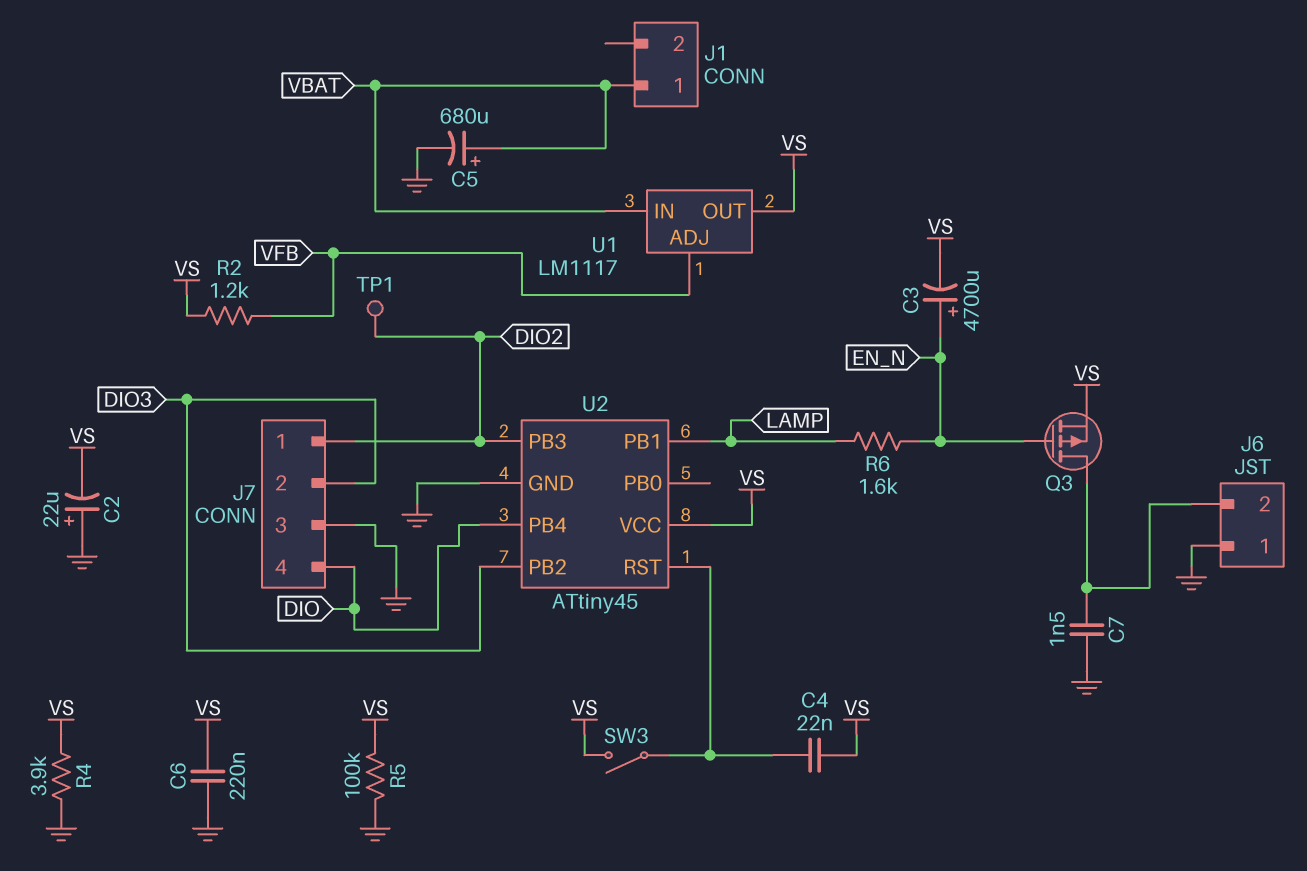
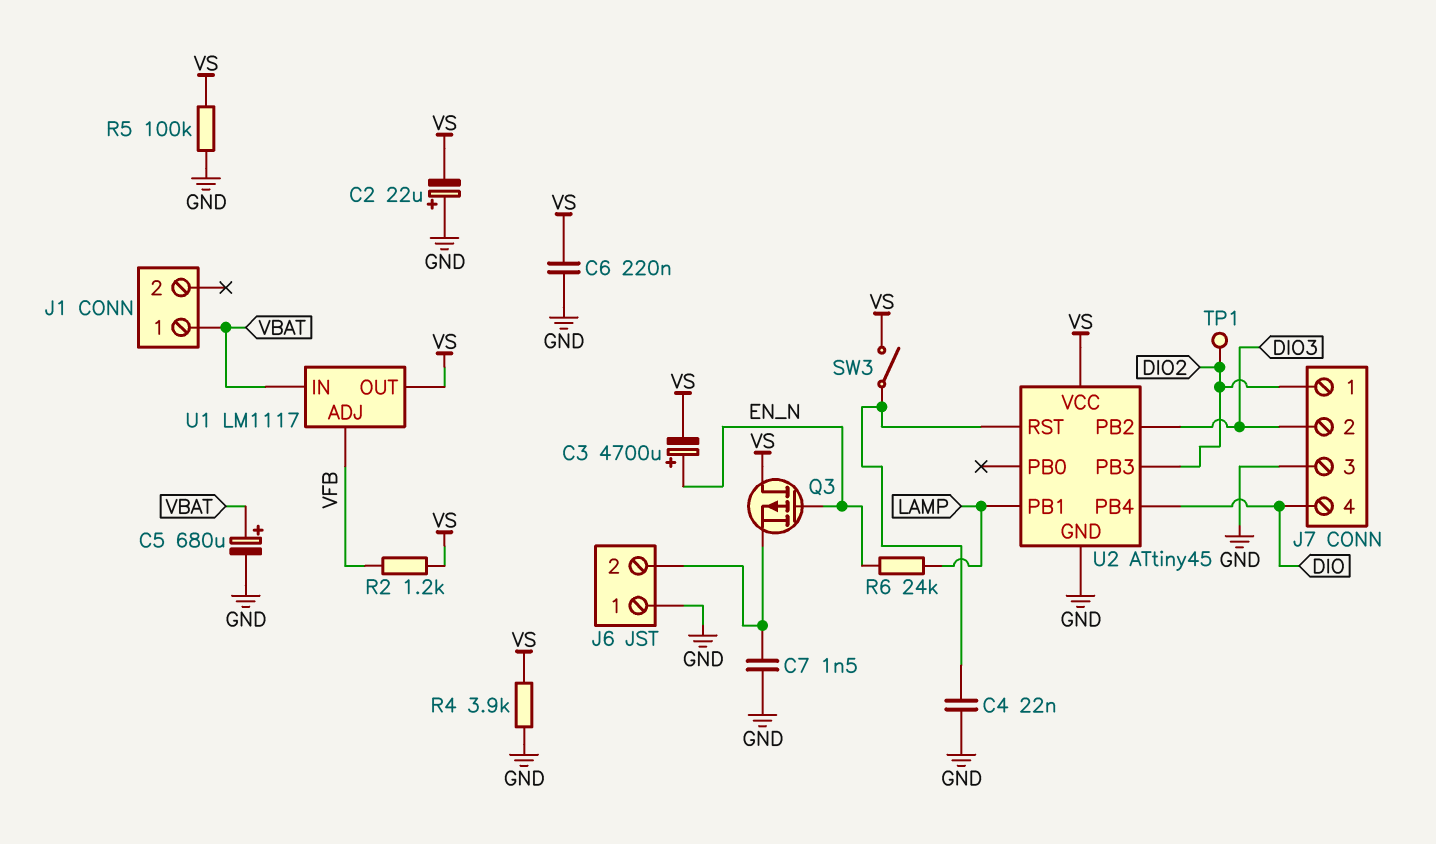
C4: 22nF (U2/RST, VS) -> 22nF (GND, U2/RST)
Q3: PMOS (G EN_N, D J6/2, S VS) -> PMOS (G EN_N, D VS, S J6/2)
R6: 1.6k (EN_N, LAMP) -> 24k (EN_N, LAMP)

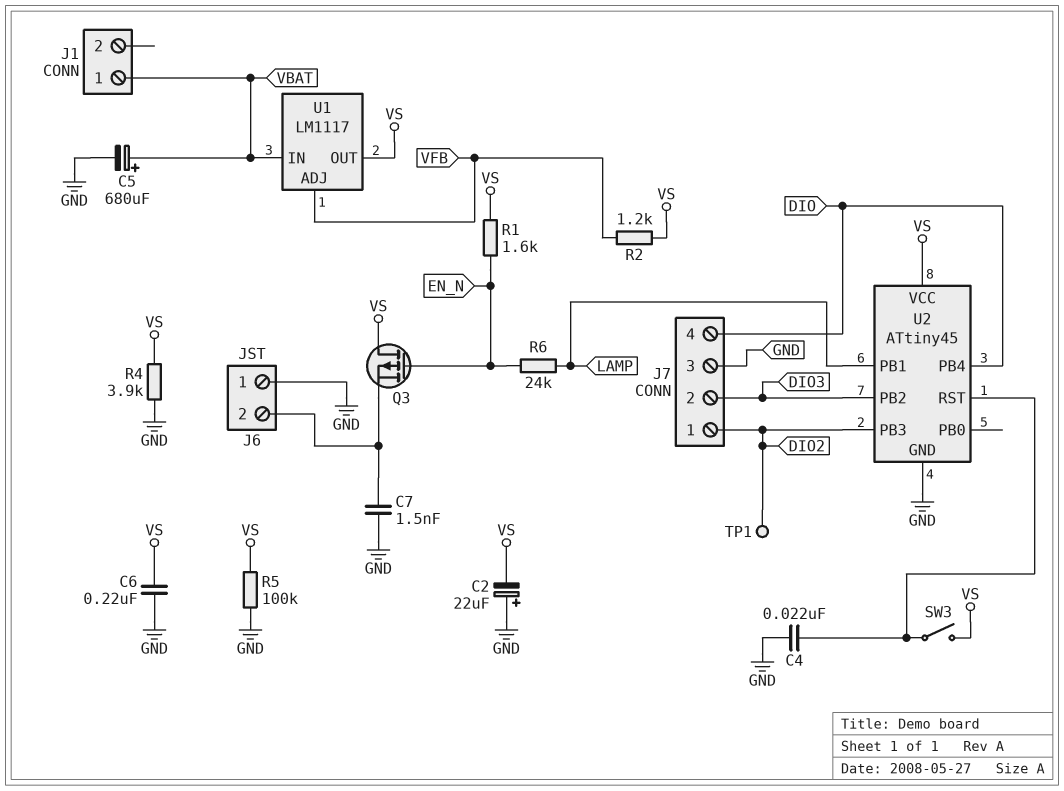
C3: 4700uF (plus EN_N, minus VS) -> none
R1: none -> 1.6k (EN_N, VS)

